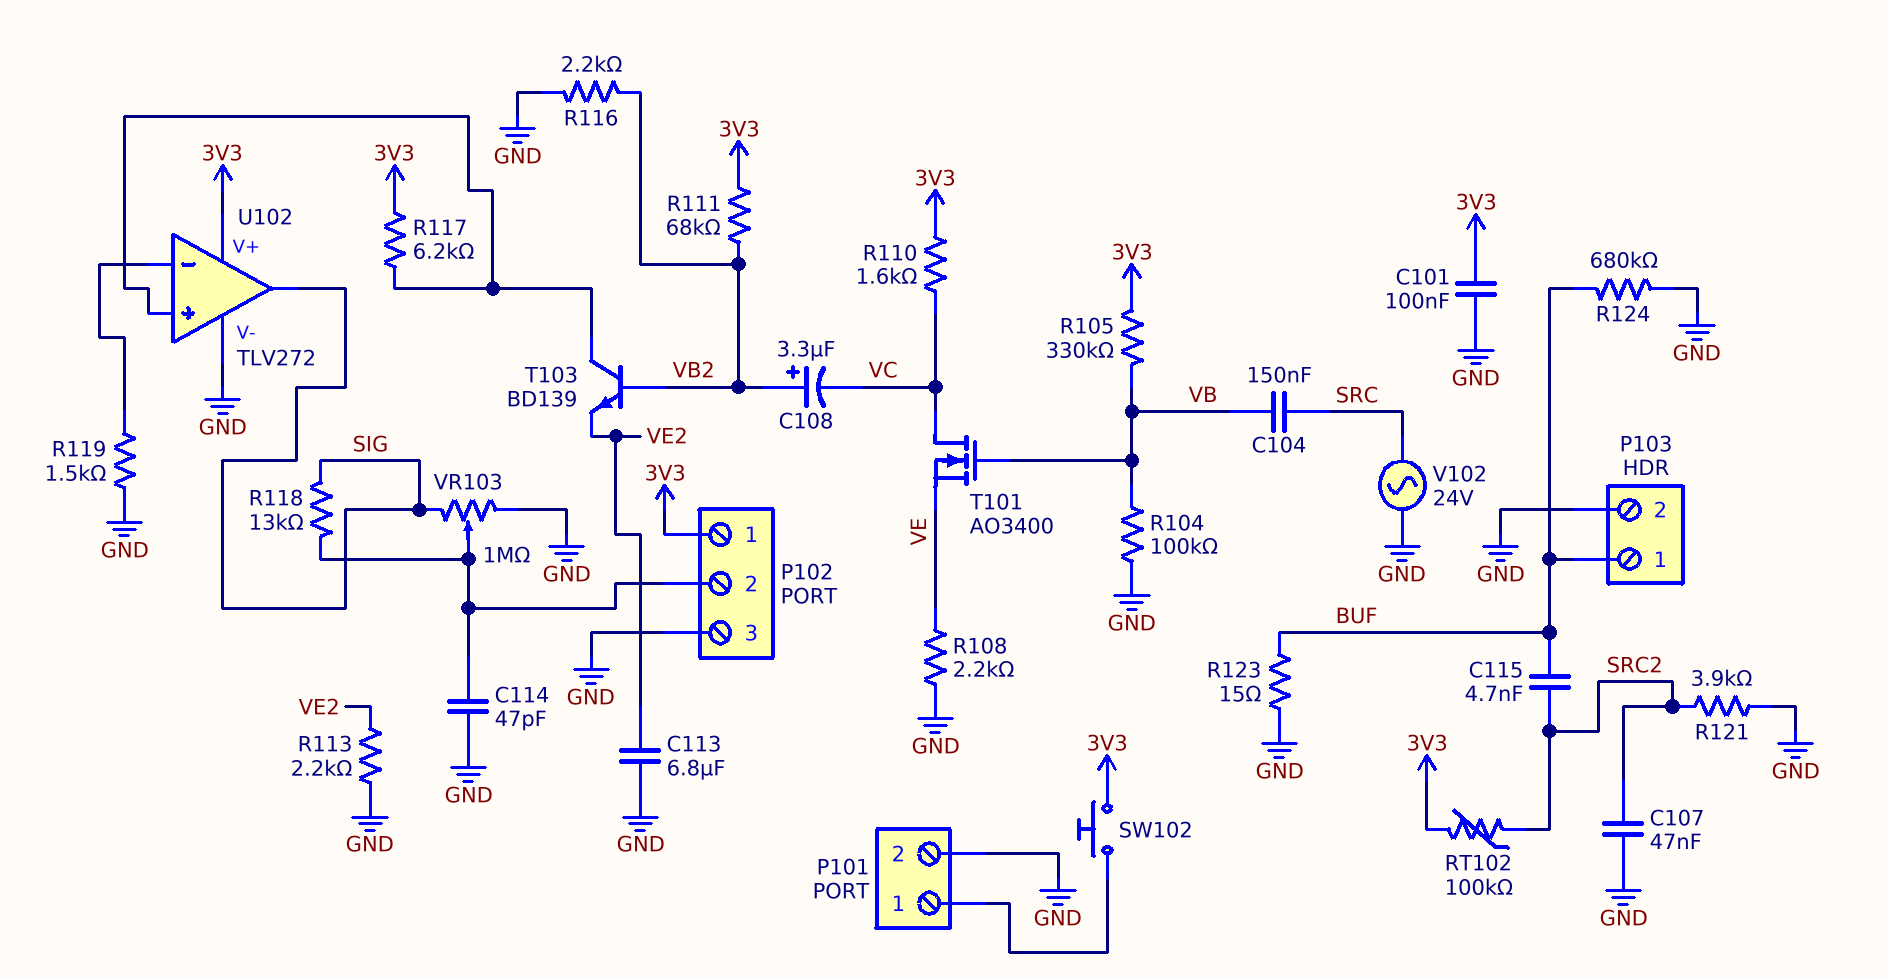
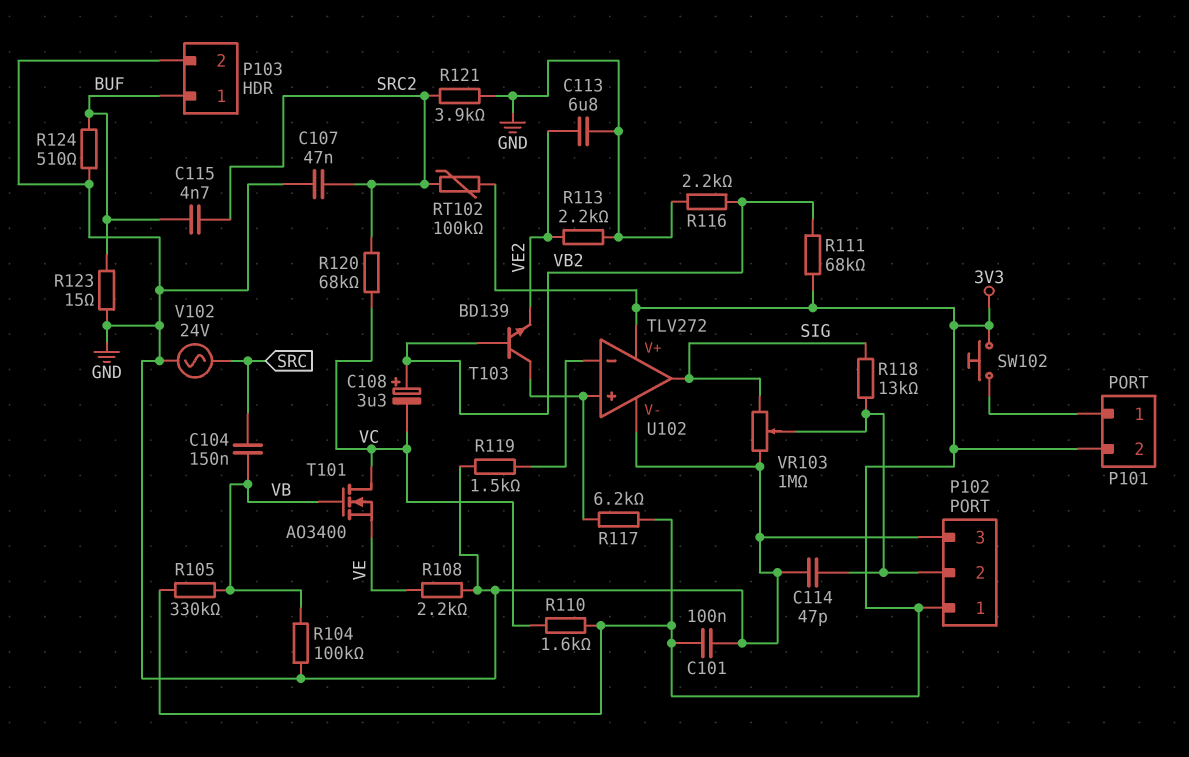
P101 pin 2: GND -> 3V3
R120: none -> 68k (SRC2, VC)
R124: 680k (BUF, GND) -> 510 (BUF, GND)

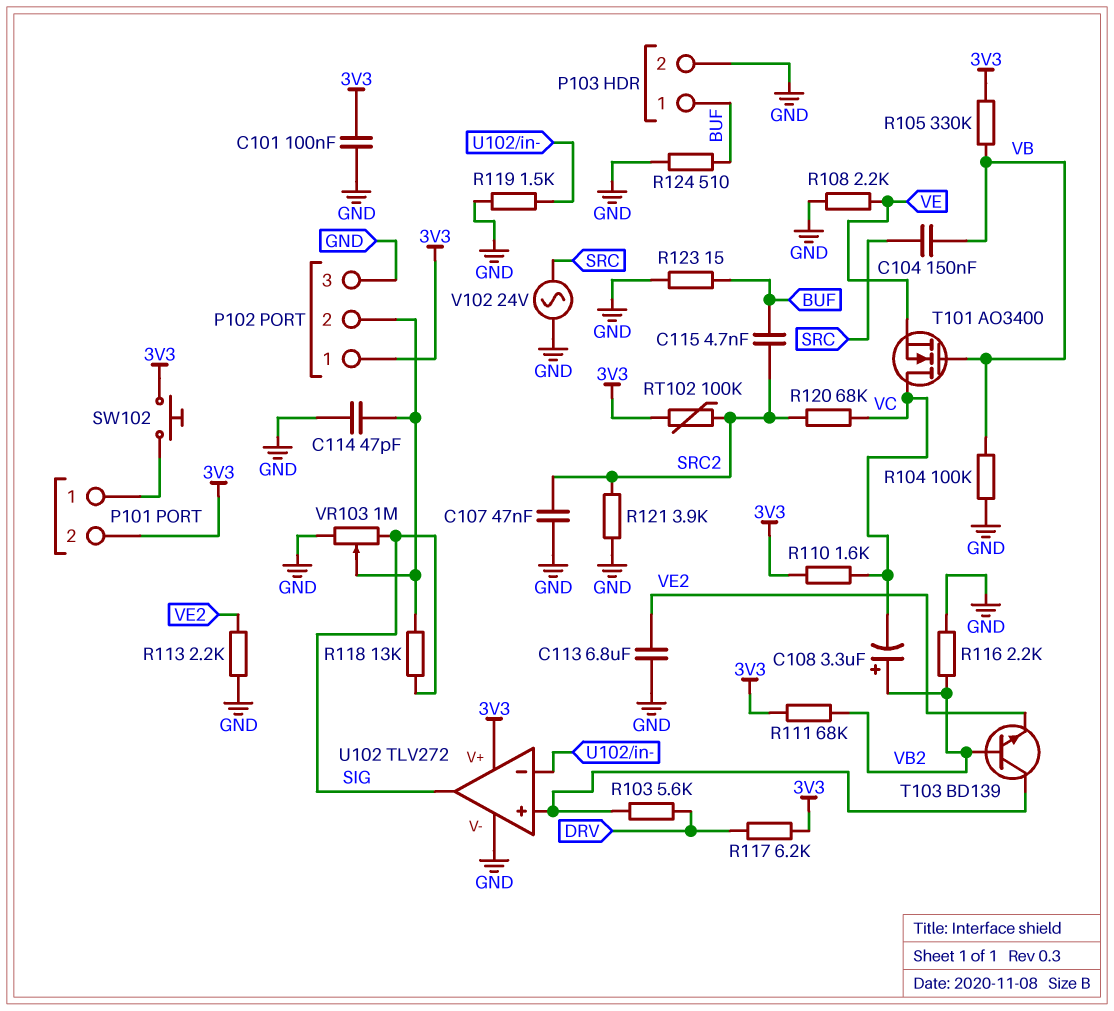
R103: none -> 5.6k (DRV, U102/in+)
R117: 6.2k (3V3, U102/in+) -> 6.2k (3V3, DRV)

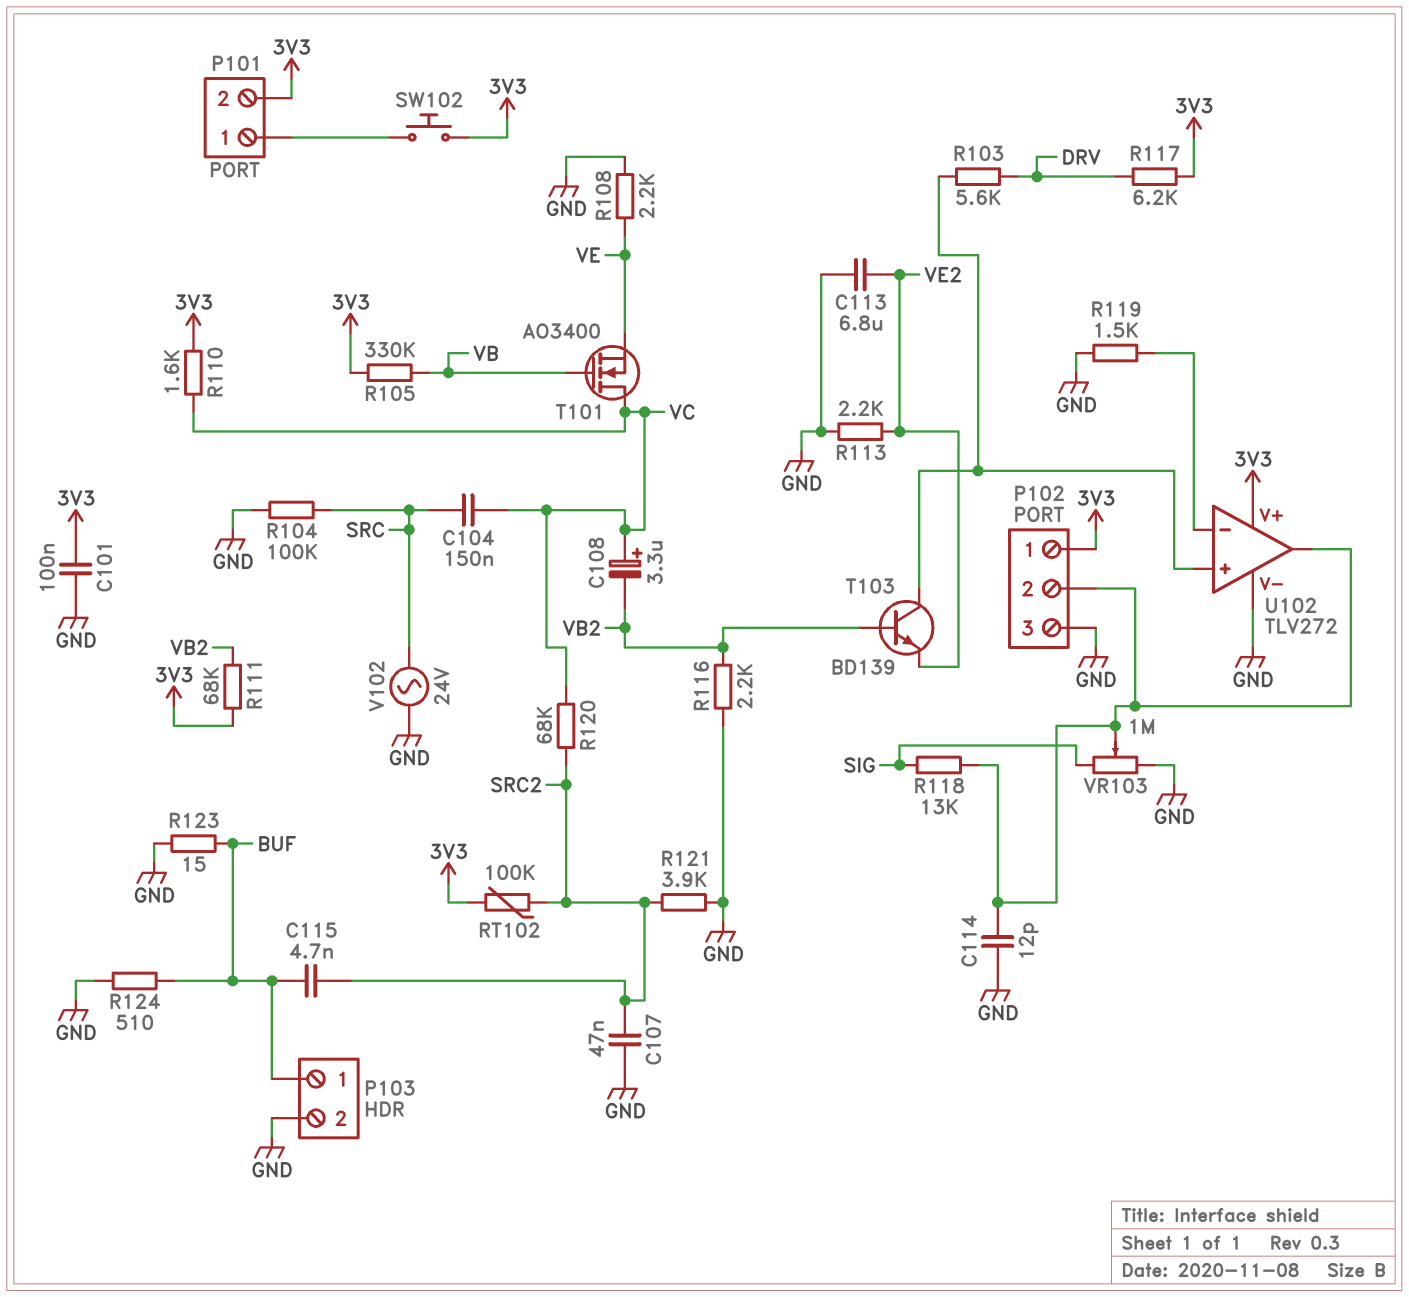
C104: 150nF (SRC, VB) -> 150nF (SRC, VC)
C108: 3.3uF (plus VB2, minus VC) -> 3.3uF (plus VC, minus VB2)
C114: 47pF (GND, P102/2) -> 12pF (GND, P102/2)
R104: 100k (GND, VB) -> 100k (GND, SRC)
U102 pin out: SIG -> P102/2

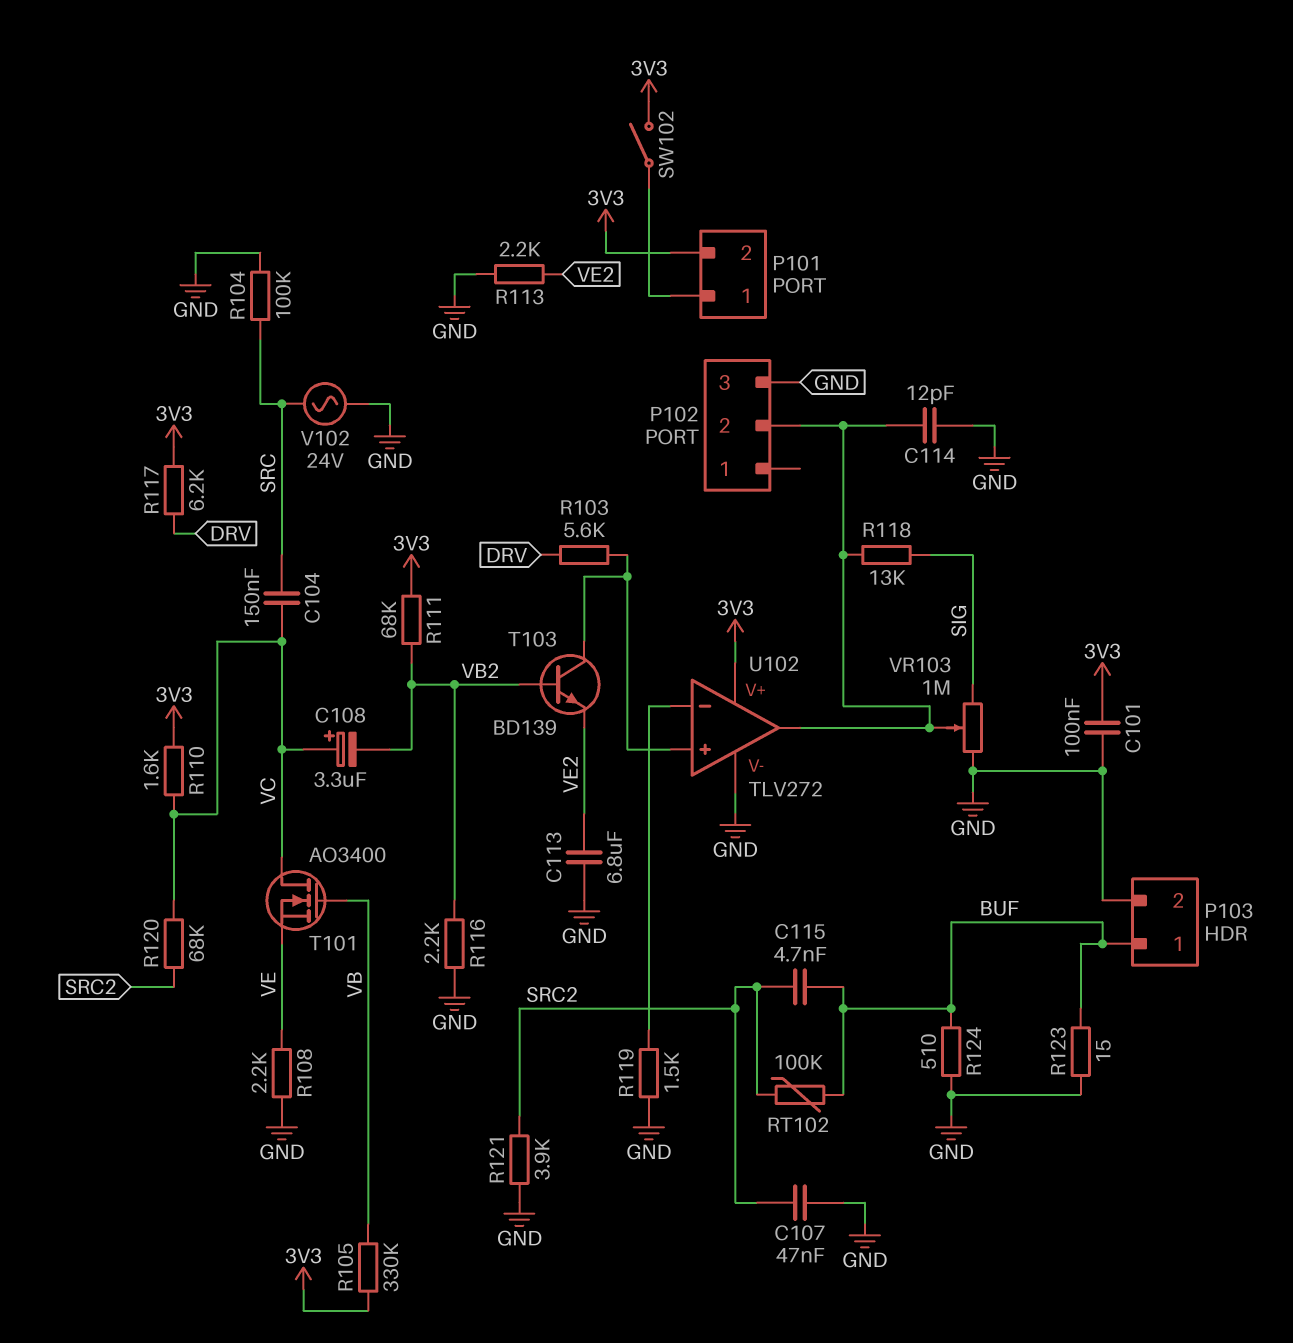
P102 pin 1: 3V3 -> none
RT102: 100k (3V3, SRC2) -> 100k (BUF, SRC2)
SW102: button (3V3, P101/1) -> switch (3V3, P101/1)

